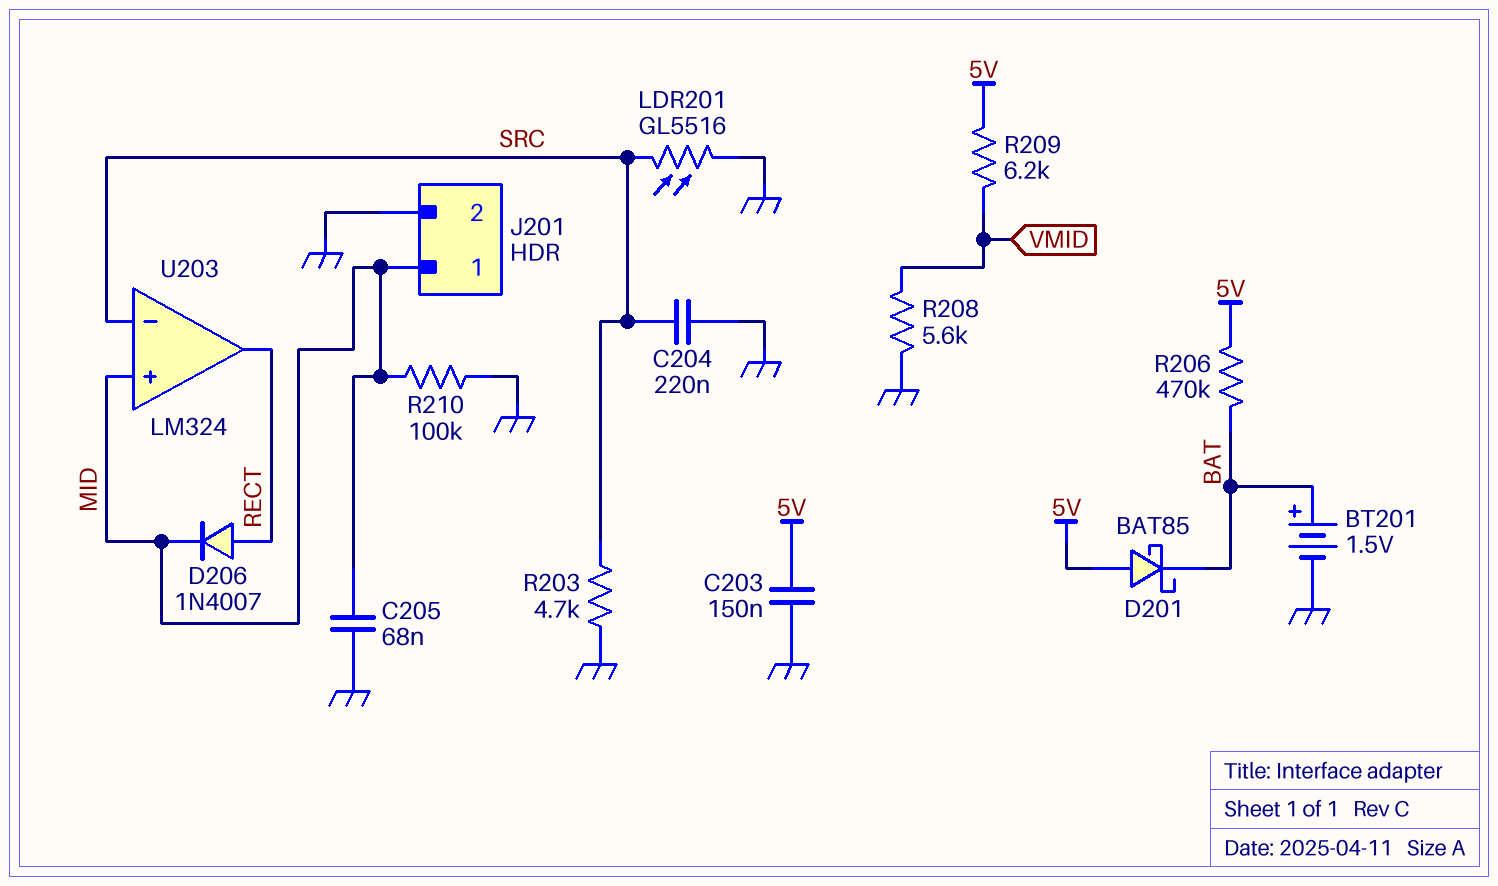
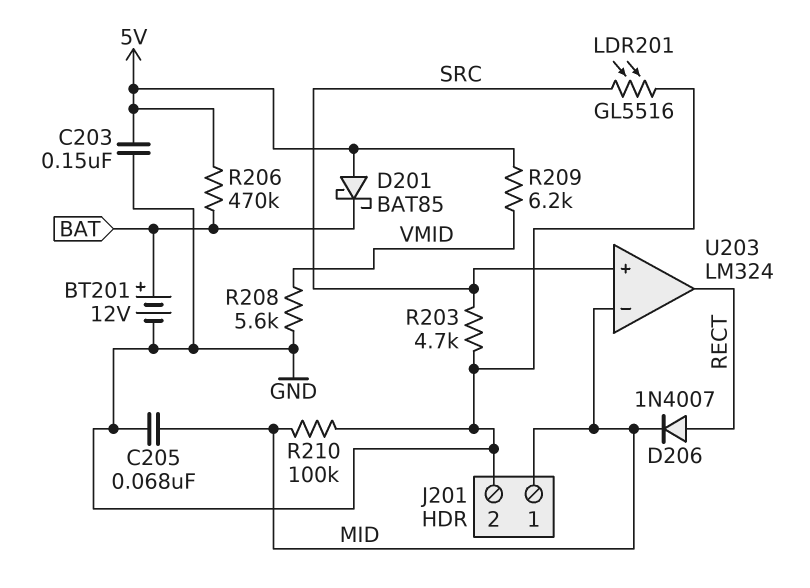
BT201: 1.5V (plus BAT, minus GND) -> 12V (plus BAT, minus GND)
C204: 220nF (GND, SRC) -> none
U203 pin in+: MID -> SRC
U203 pin in-: SRC -> MID

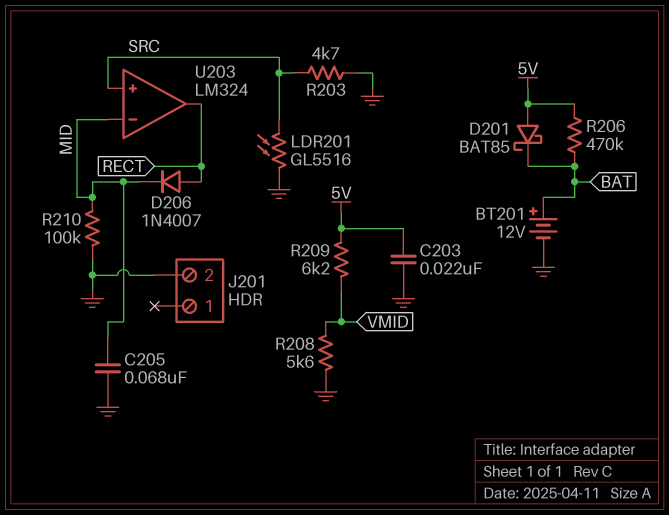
C203: 150nF (5V, GND) -> 22nF (5V, GND)
J201 pin 1: MID -> none

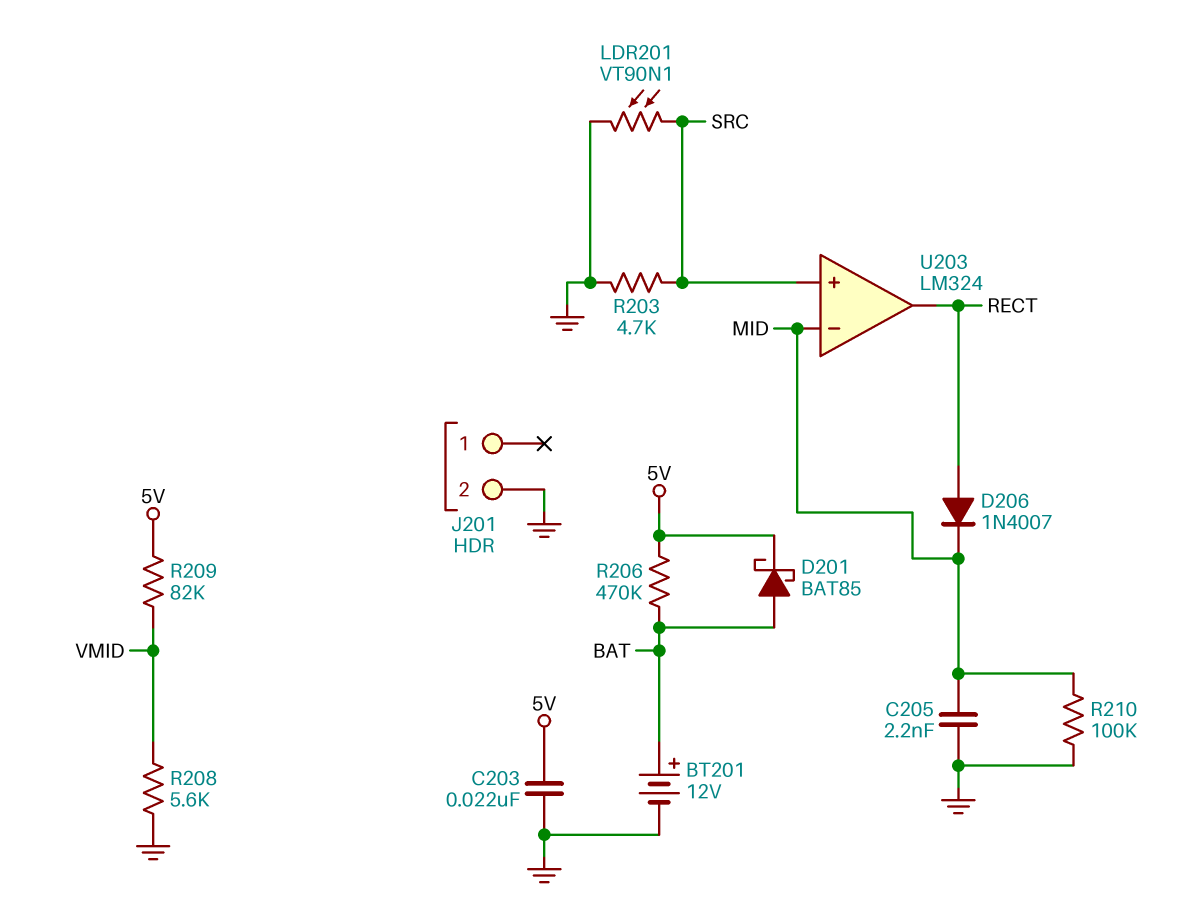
C205: 68nF (GND, MID) -> 2.2nF (GND, MID)
D201: schottky BAT85 (A 5V, K BAT) -> schottky BAT85 (A BAT, K 5V)
LDR201: GL5516 (GND, SRC) -> VT90N1 (GND, SRC)
R209: 6.2k (5V, VMID) -> 82k (5V, VMID)

